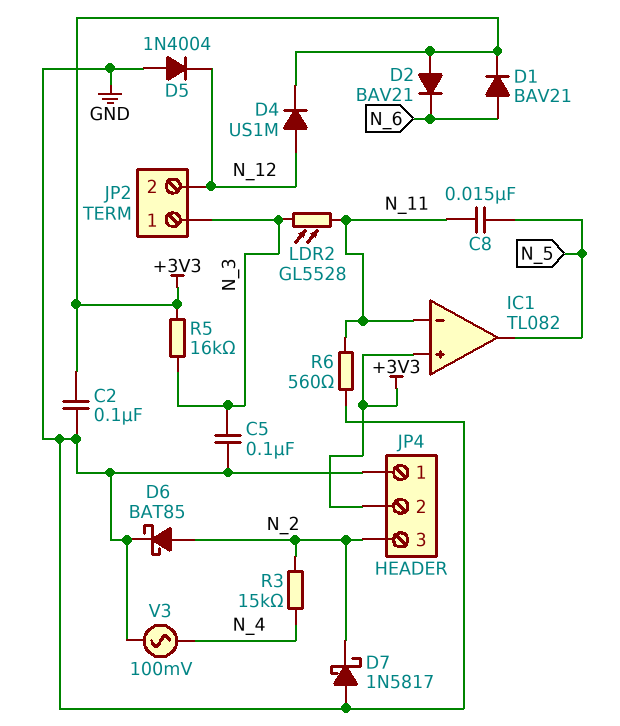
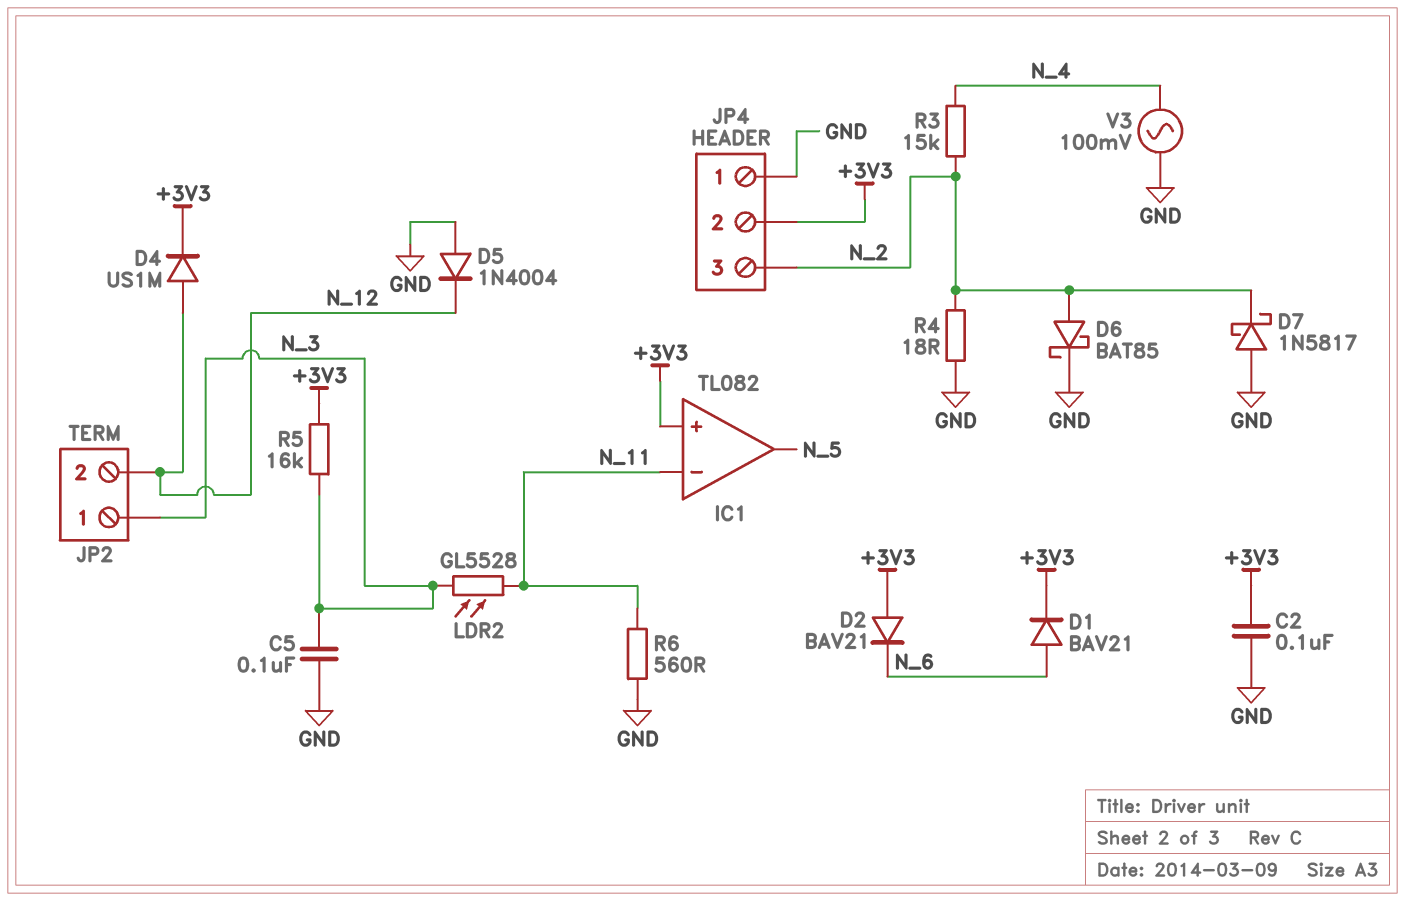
C8: 15nF (N_5, N_11) -> none
R4: none -> 18 (GND, N_2)

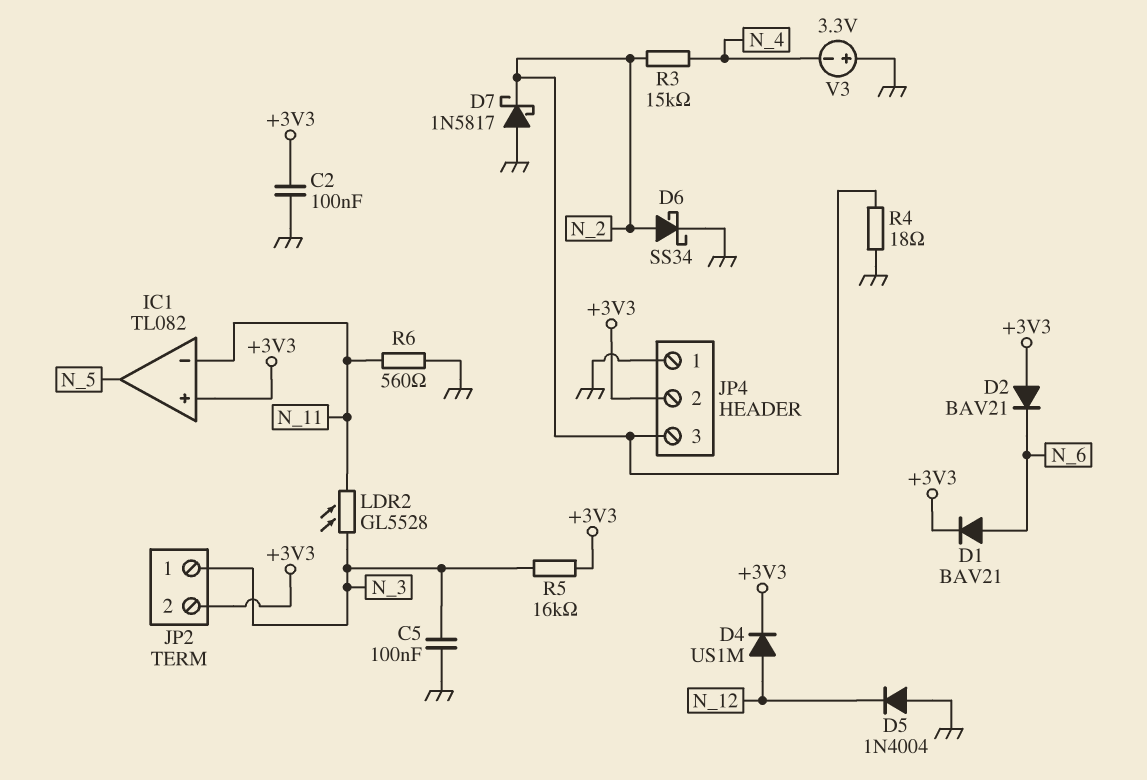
D6: schottky BAT85 (A N_2, K GND) -> schottky SS34 (A N_2, K GND)
JP2 pin 2: N_12 -> +3V3
V3: AC 100mV (GND, N_4) -> 3.3V (plus GND, minus N_4)

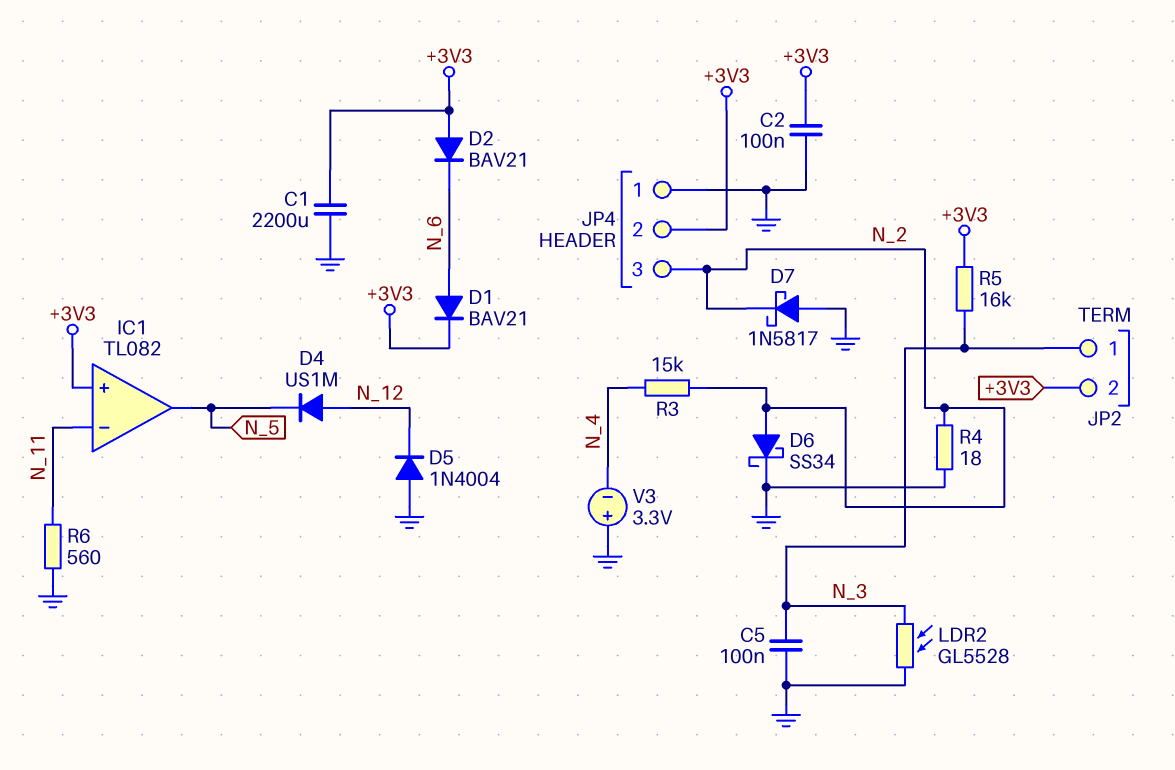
C1: none -> 2200uF (+3V3, GND)
D4: diode US1M (A N_12, K +3V3) -> diode US1M (A N_12, K N_5)
LDR2: GL5528 (N_3, N_11) -> GL5528 (GND, N_3)

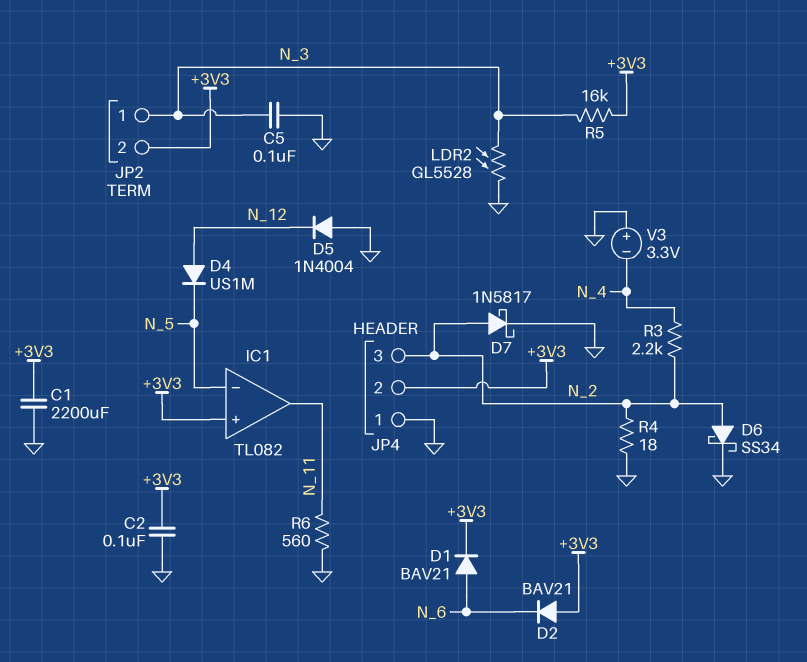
D7: schottky 1N5817 (A GND, K N_2) -> schottky 1N5817 (A N_2, K GND)
IC1 pin in-: N_11 -> N_5
IC1 pin out: N_5 -> N_11
R3: 15k (N_2, N_4) -> 2.2k (N_2, N_4)

